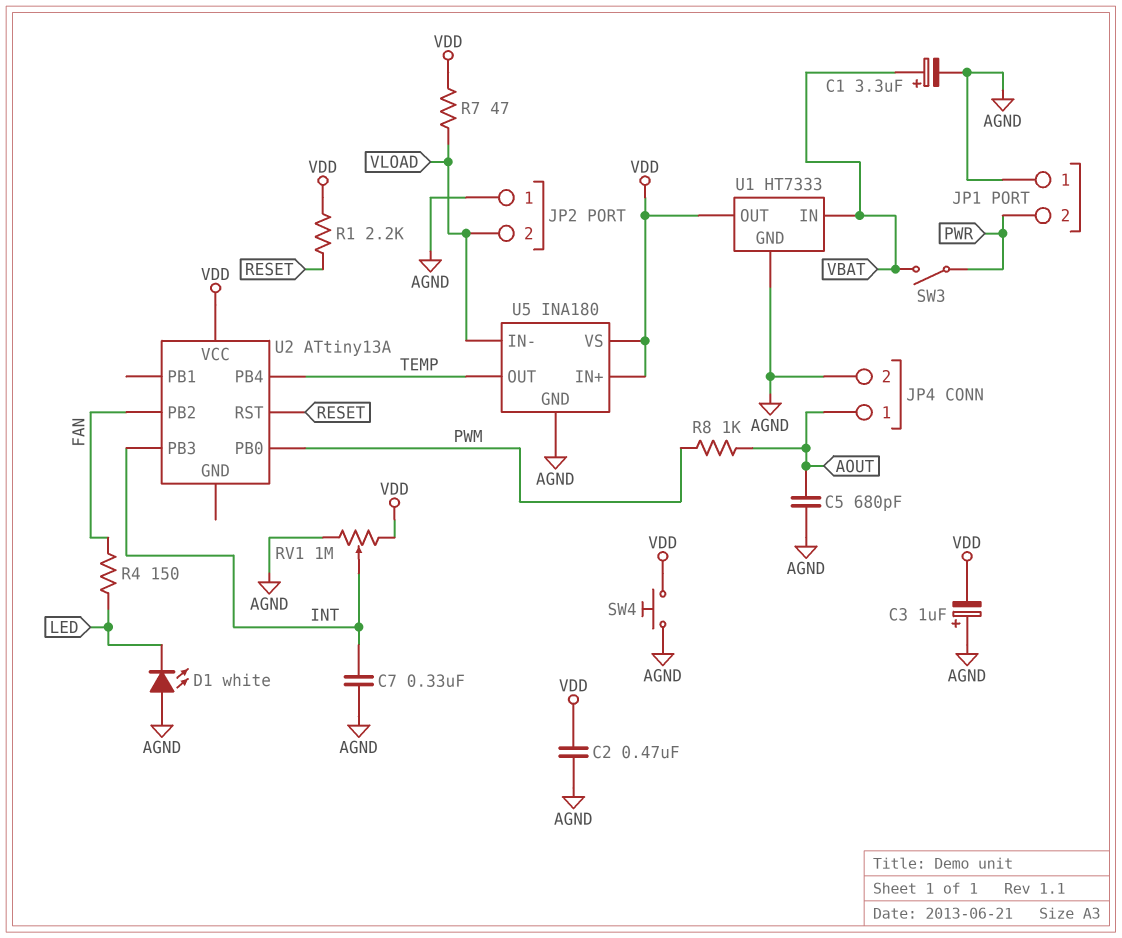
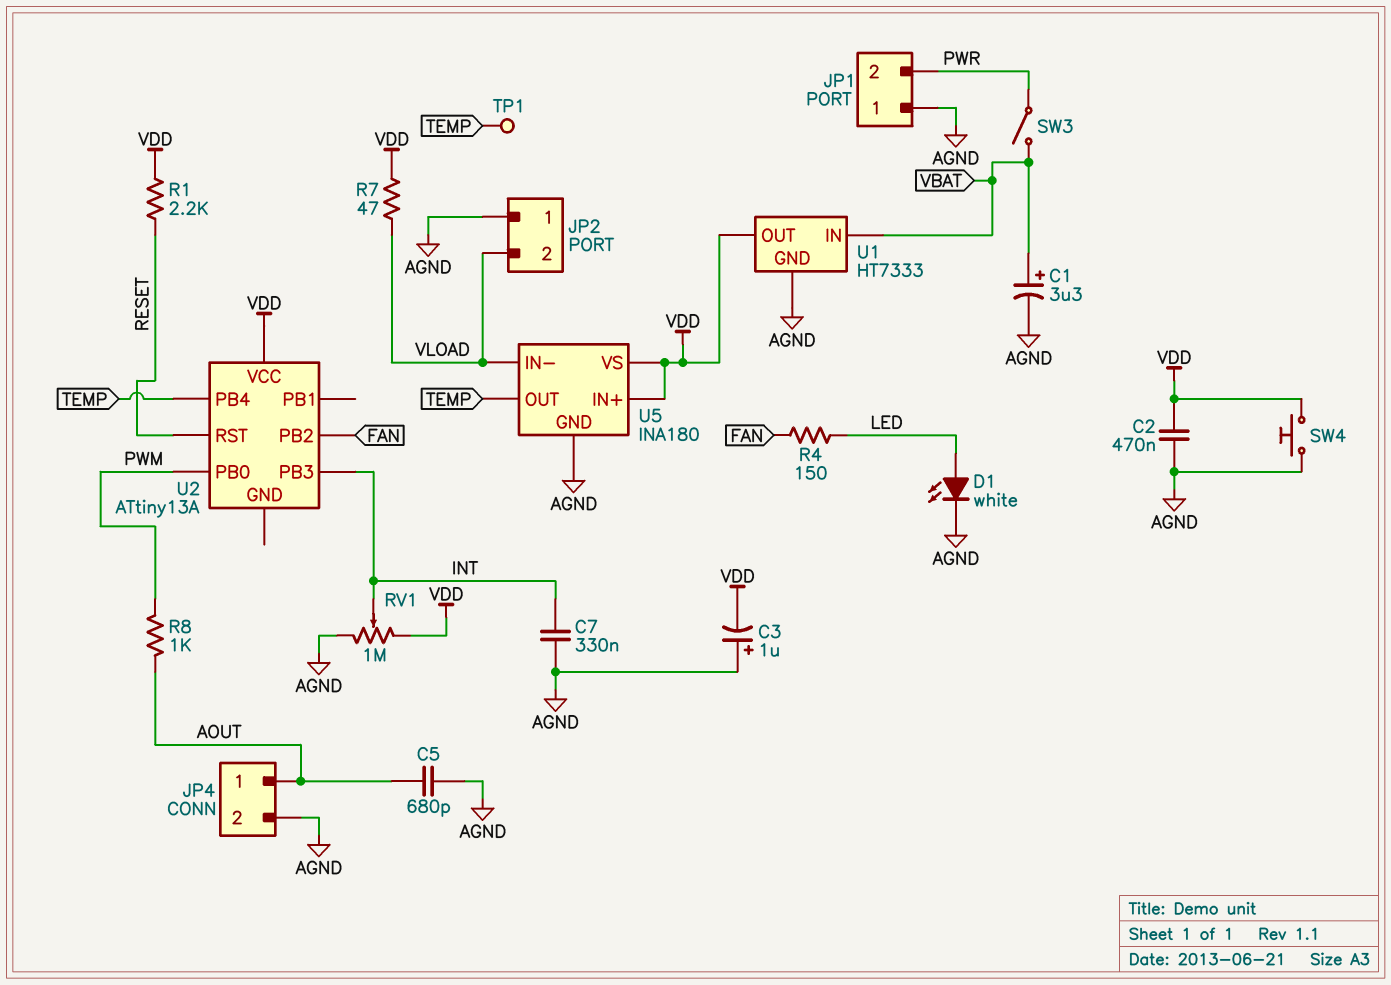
D1: LED white (A AGND, K LED) -> LED white (A LED, K AGND)
TP1: none -> test point (TEMP)

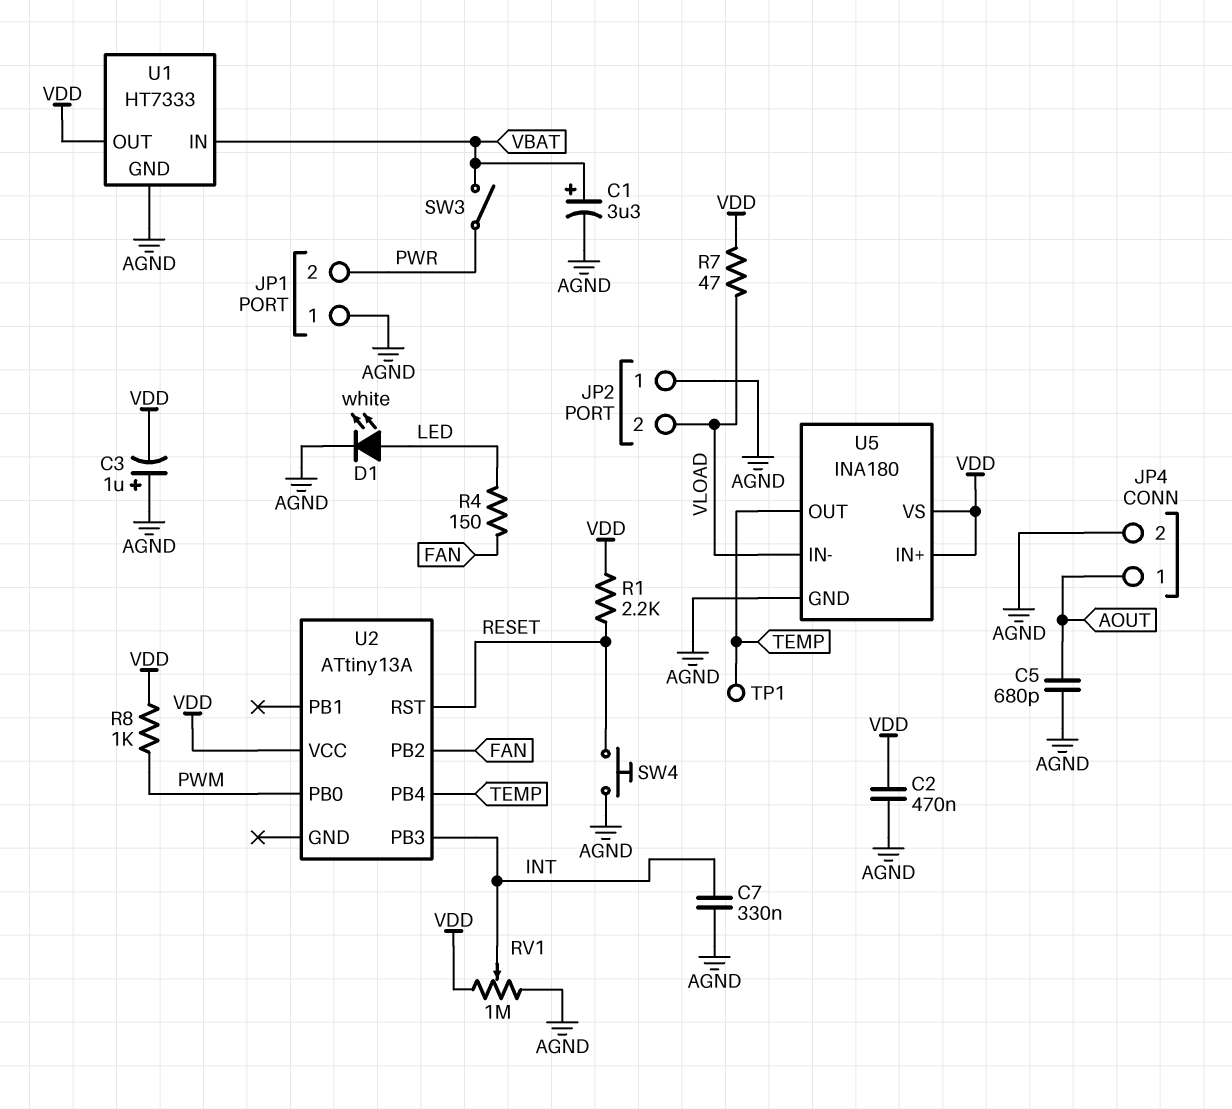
R8: 1k (AOUT, PWM) -> 1k (PWM, VDD)
SW4: button (AGND, VDD) -> button (AGND, RESET)

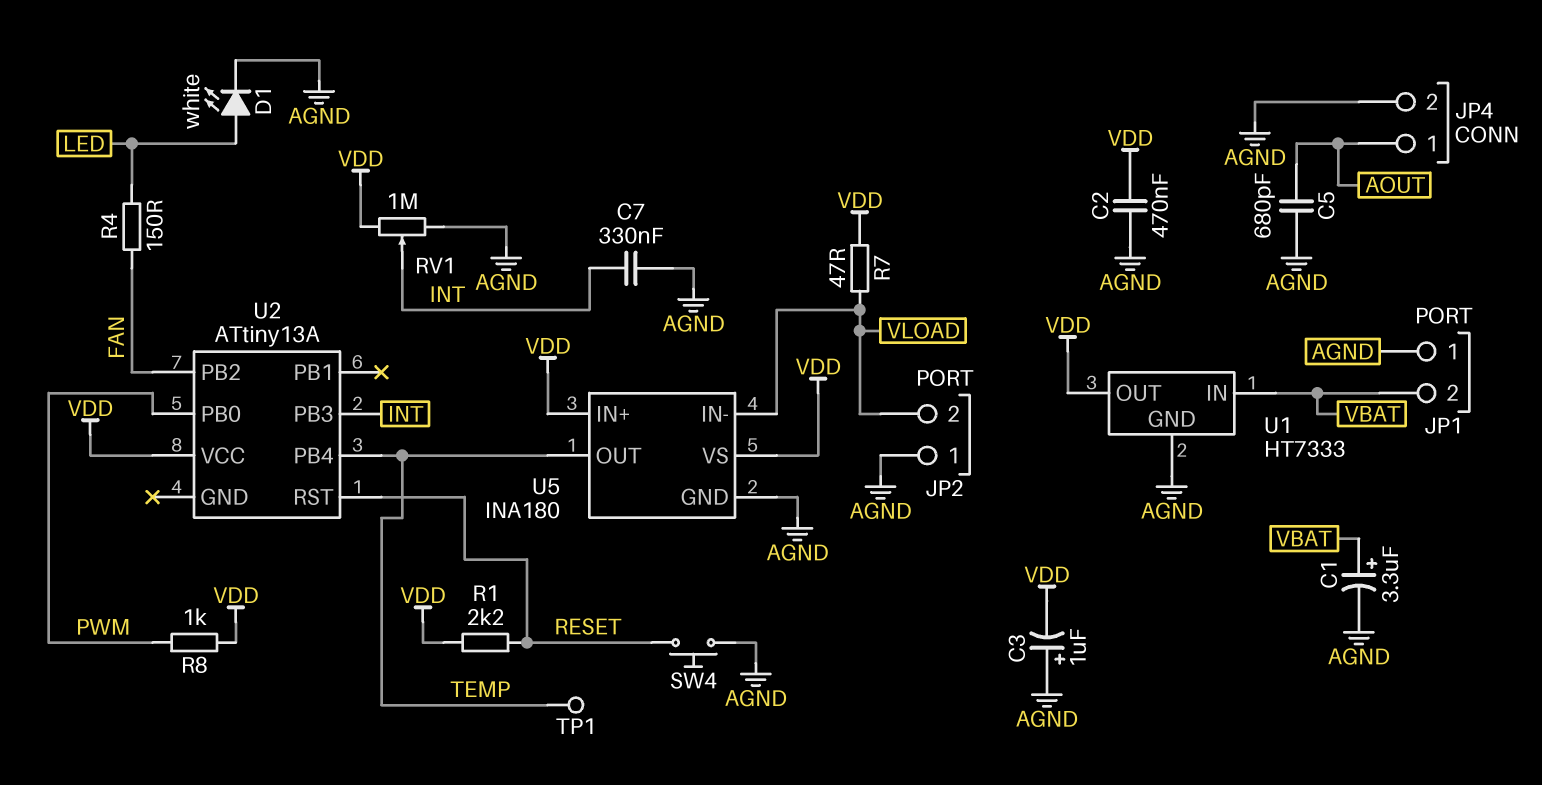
JP1 pin 2: PWR -> VBAT
SW3: switch (PWR, VBAT) -> none

